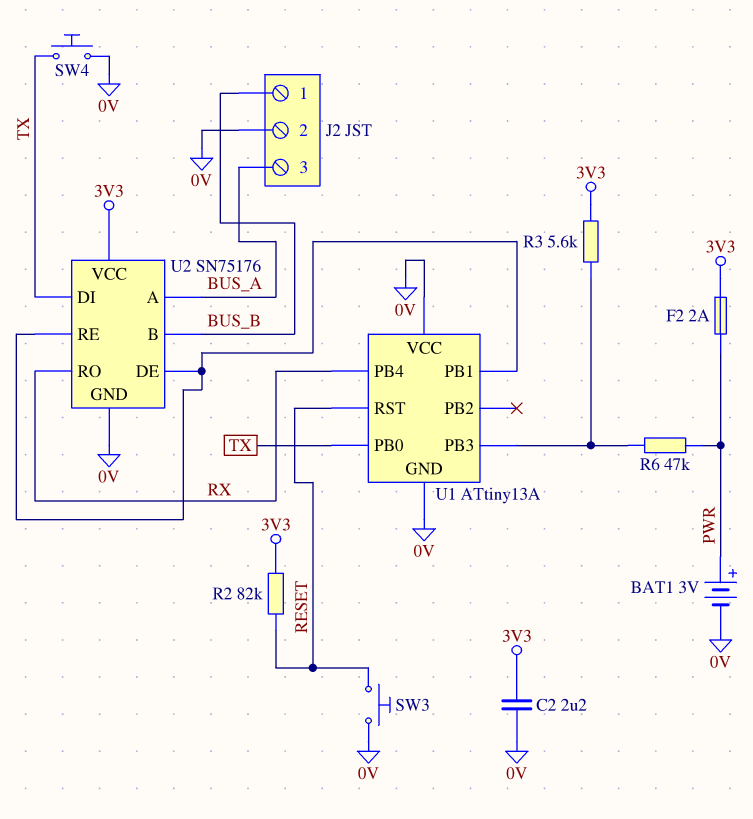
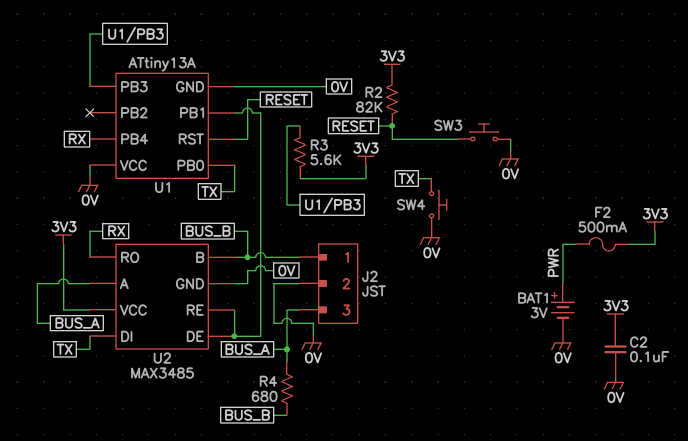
C2: 2.2uF (0V, 3V3) -> 100nF (0V, 3V3)
F2: 2A (3V3, PWR) -> 500mA (3V3, PWR)
R4: none -> 680 (BUS_A, BUS_B)
R6: 47k (PWR, U1/PB3) -> none
U2: SN75176 -> MAX3485

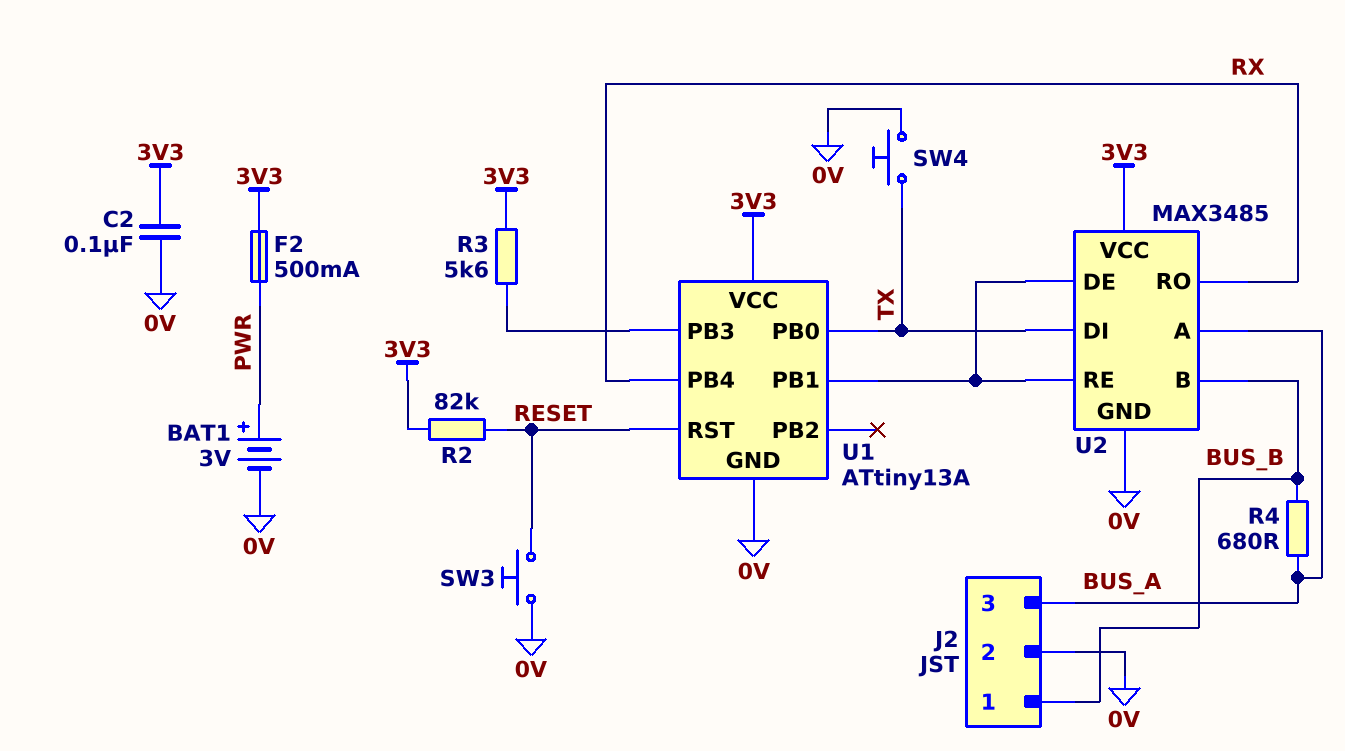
U1 pin VCC: 0V -> 3V3

